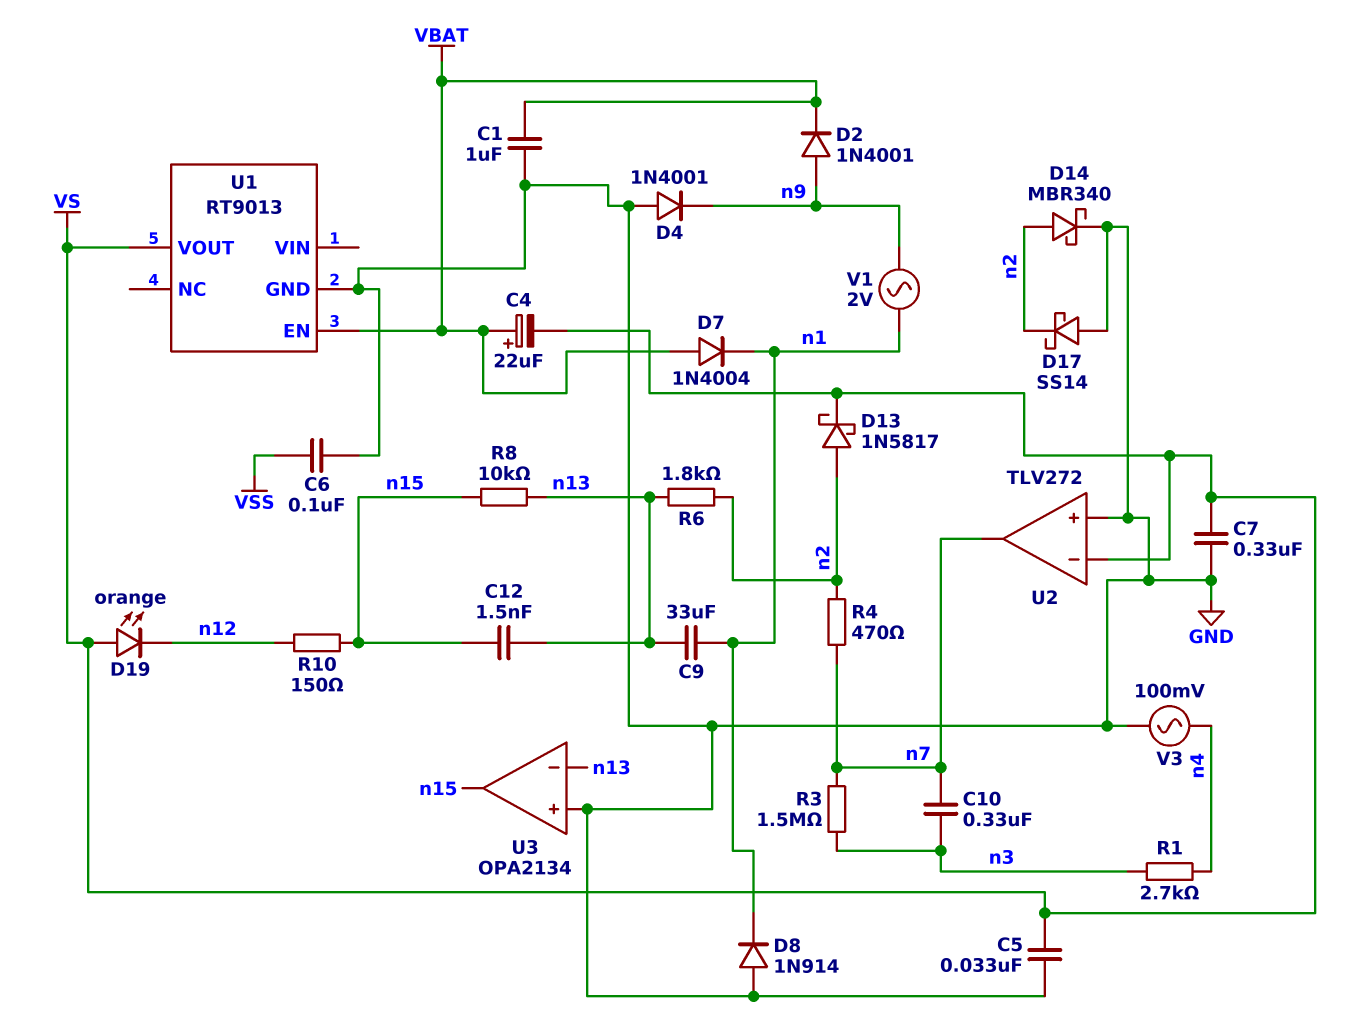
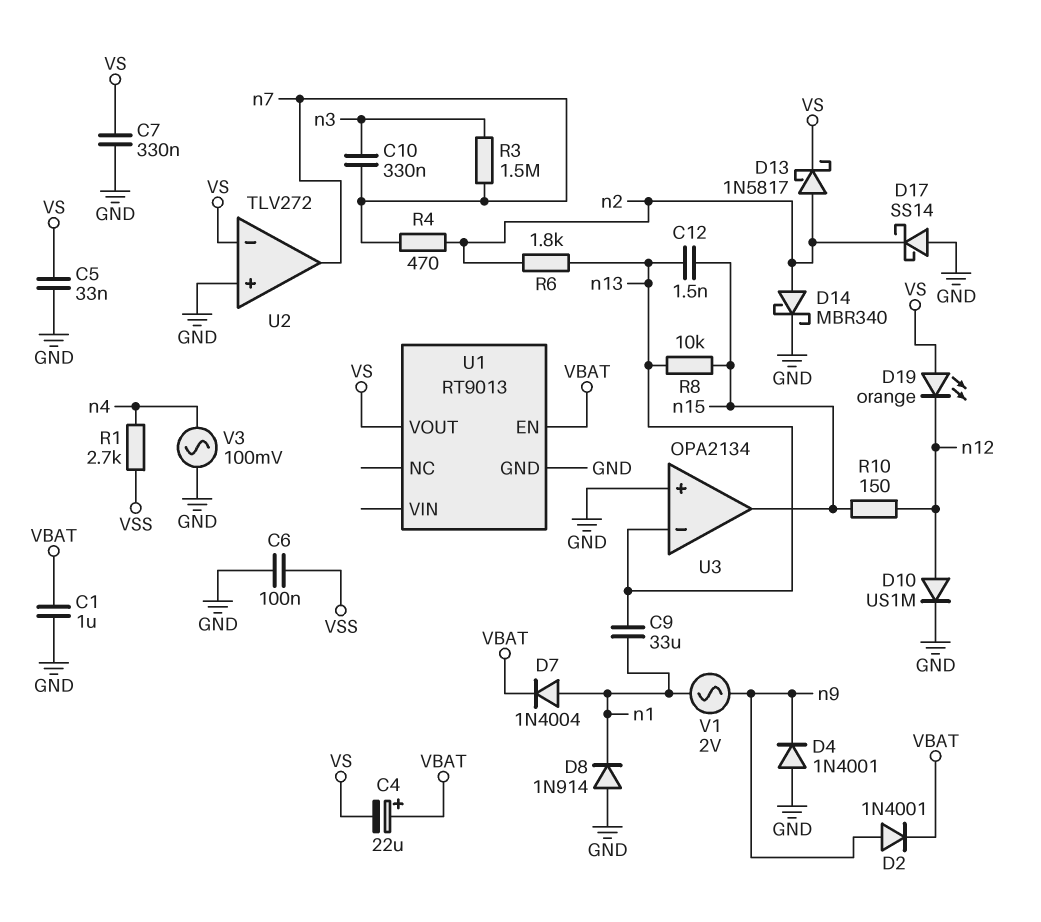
D7: diode 1N4004 (A VBAT, K n1) -> diode 1N4004 (A n1, K VBAT)
D10: none -> diode US1M (A n12, K GND)
R1: 2.7k (n3, n4) -> 2.7k (VSS, n4)

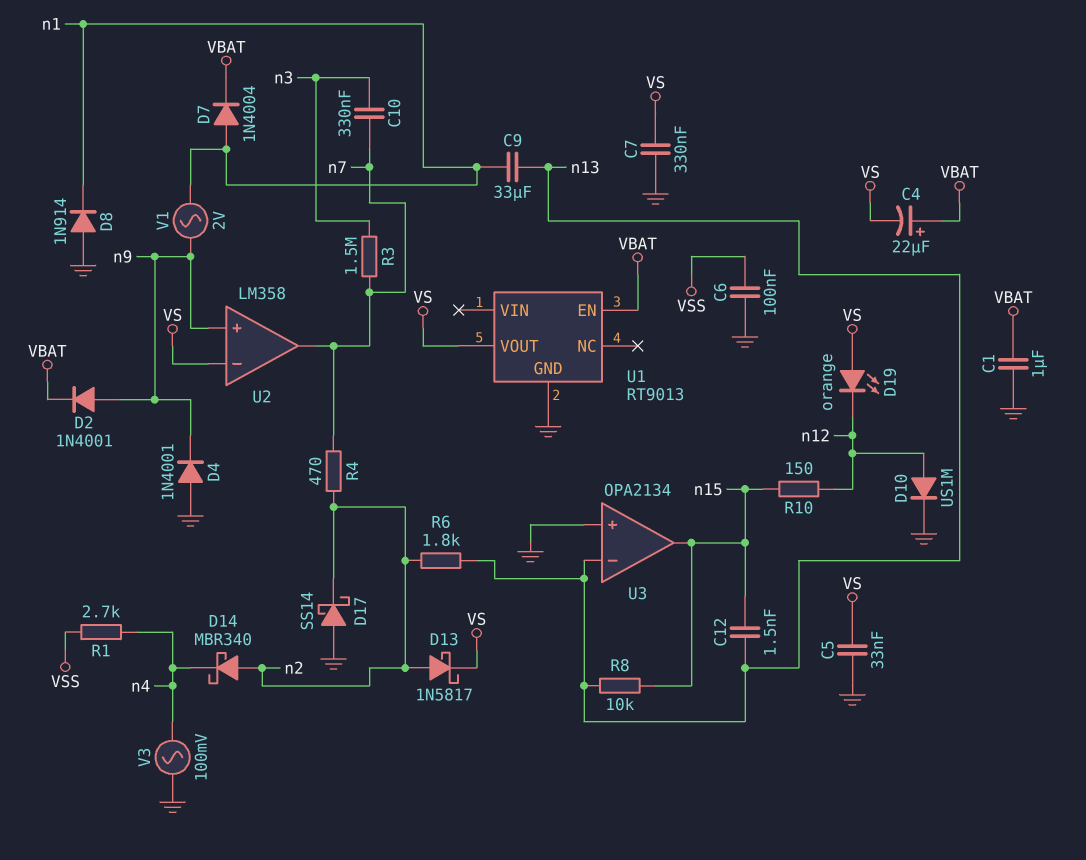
D14: schottky MBR340 (A n2, K GND) -> schottky MBR340 (A n2, K n4)
U2: TLV272 -> LM358
U2 pin in+: GND -> n9

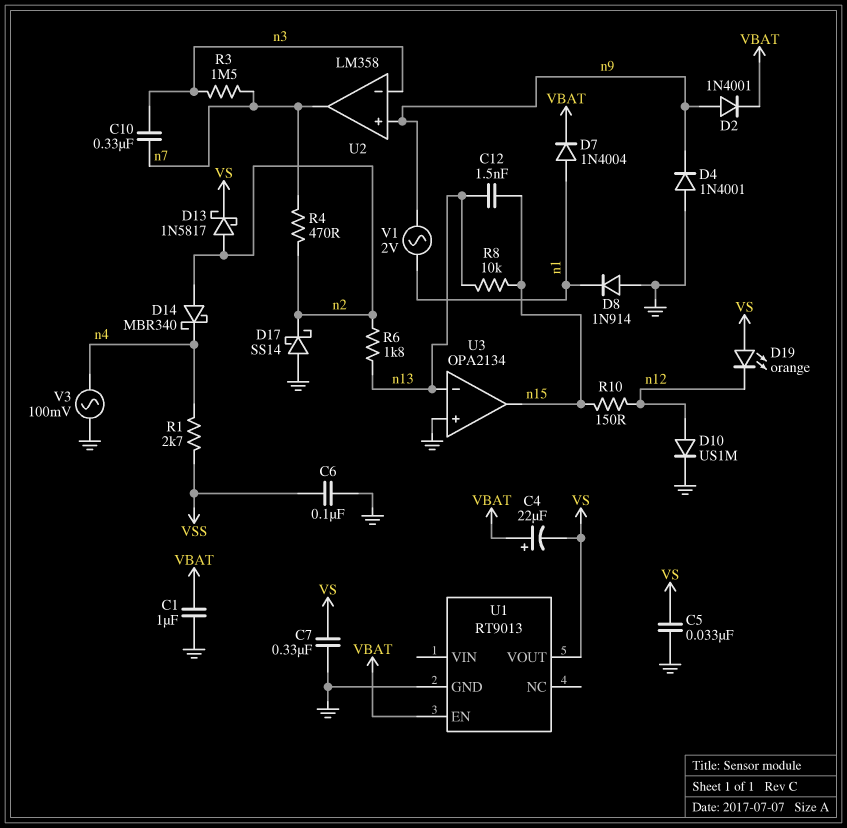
C9: 33uF (n1, n13) -> none
U2 pin in-: VS -> n3

